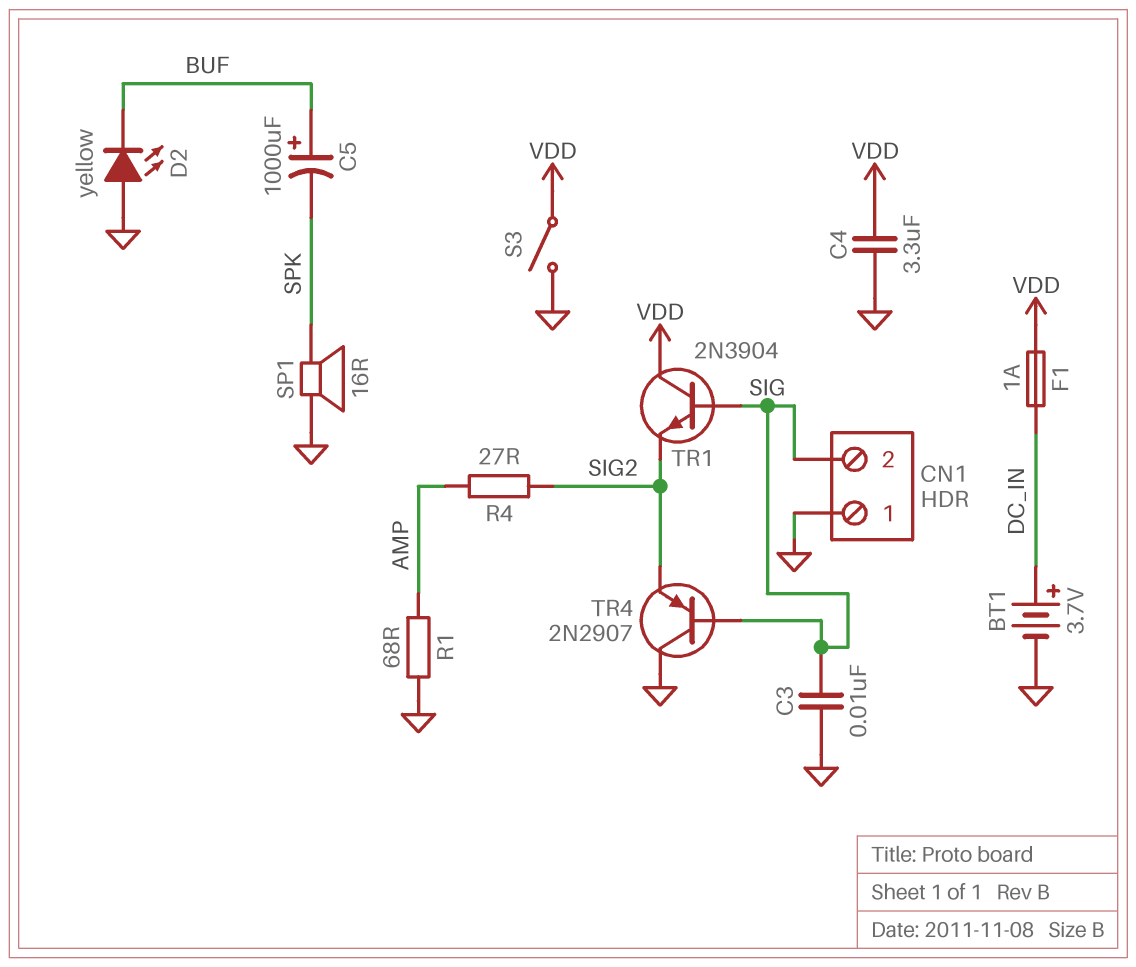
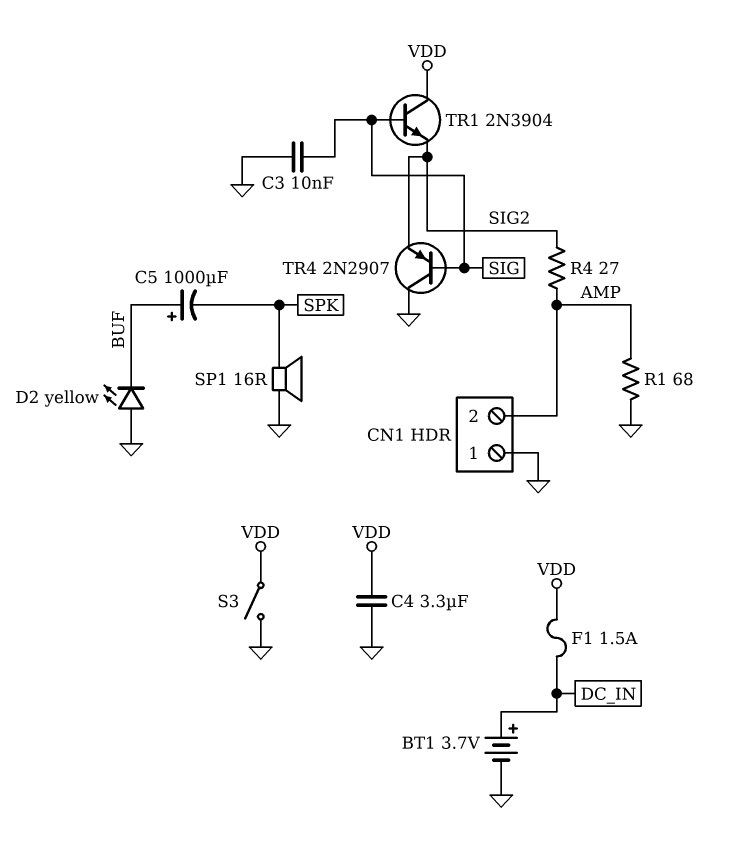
CN1 pin 2: SIG -> AMP
F1: 1A (DC_IN, VDD) -> 1.5A (DC_IN, VDD)

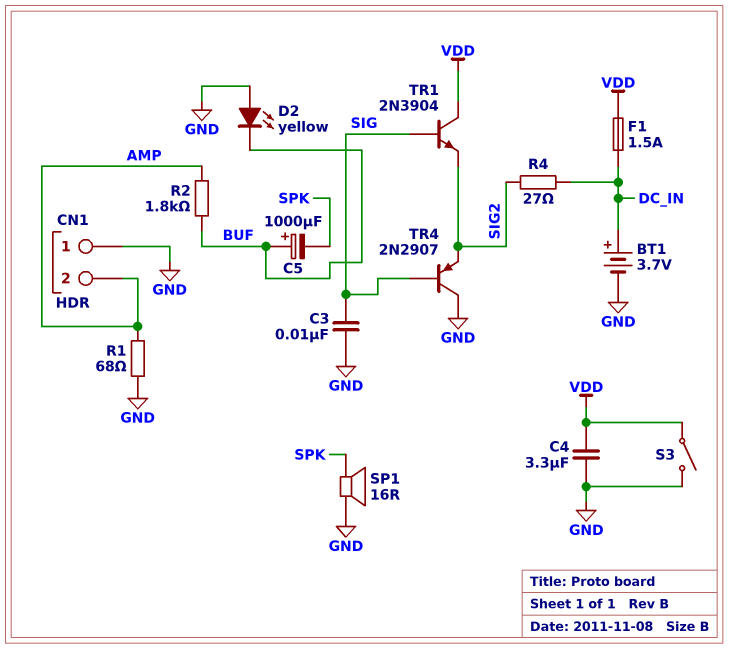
R2: none -> 1.8k (AMP, BUF)
R4: 27 (AMP, SIG2) -> 27 (DC_IN, SIG2)

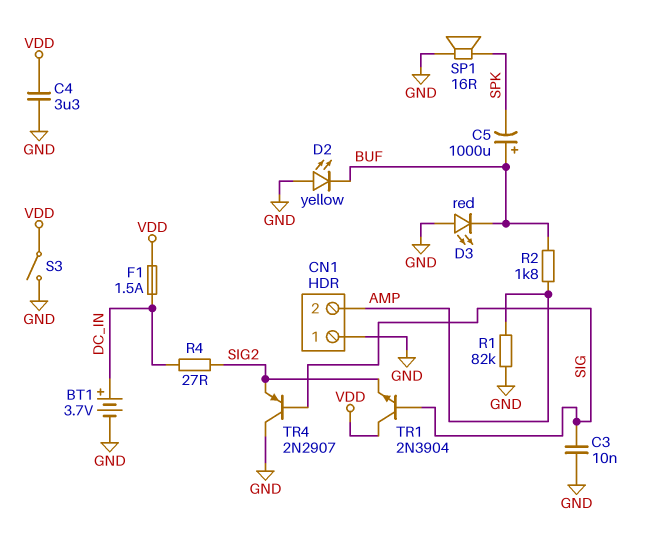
D3: none -> LED red (A GND, K BUF)
R1: 68 (AMP, GND) -> 82k (AMP, GND)

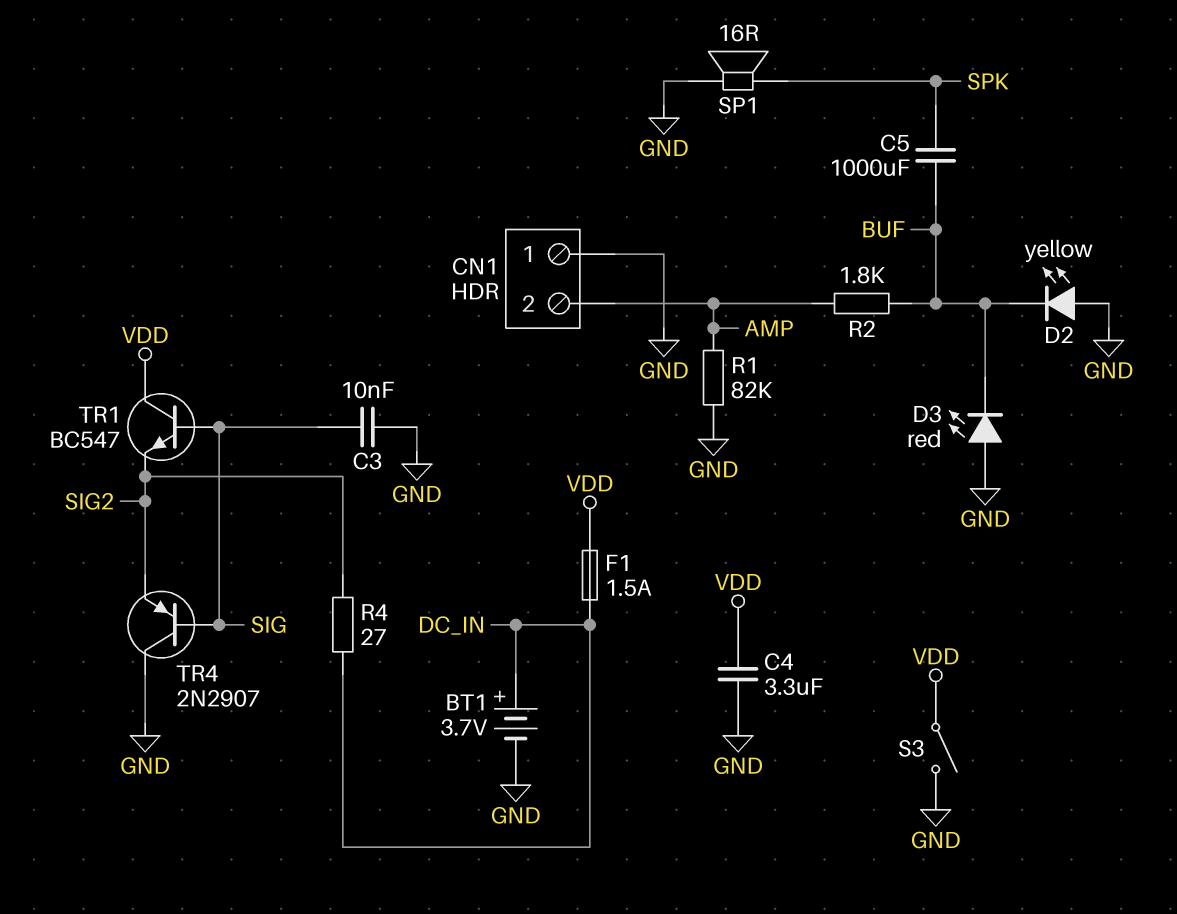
C5: 1000uF (plus BUF, minus SPK) -> 1000uF (BUF, SPK)
TR1: NPN 2N3904 (B SIG, C VDD, E SIG2) -> NPN BC547 (B SIG, C VDD, E SIG2)

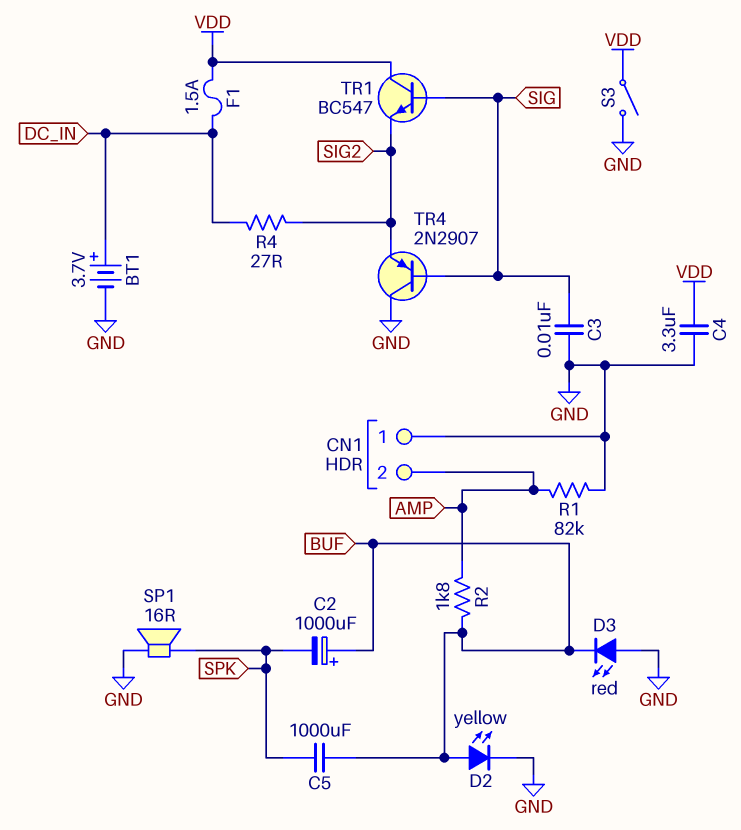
C2: none -> 1000uF (plus BUF, minus SPK)
D2: LED yellow (A GND, K BUF) -> LED yellow (A BUF, K GND)

